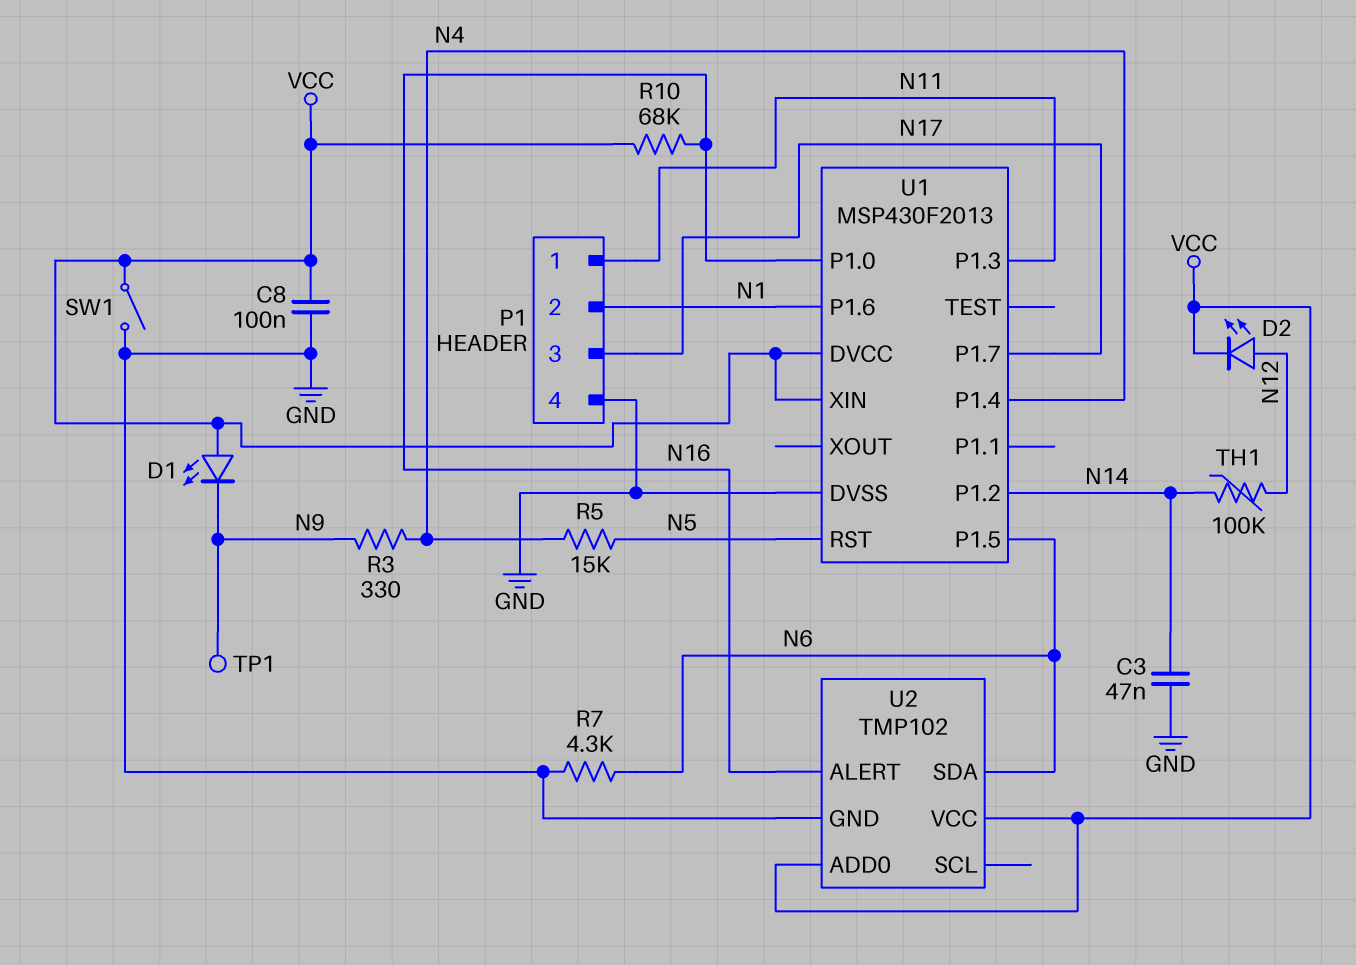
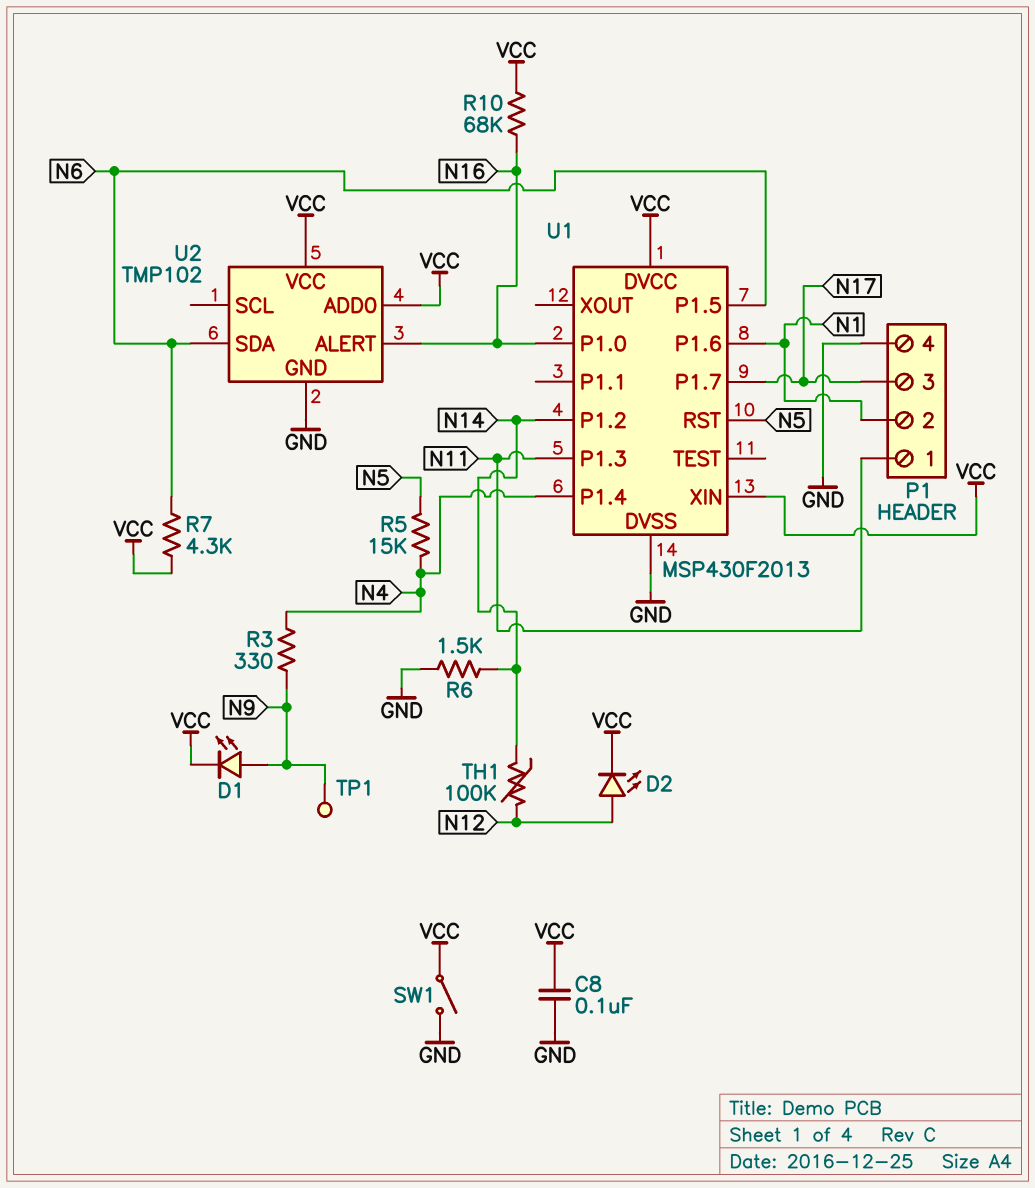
C3: 47nF (GND, N14) -> none
D1: LED (A VCC, K N9) -> LED (A N9, K VCC)
R6: none -> 1.5k (GND, N14)
R7: 4.3k (GND, N6) -> 4.3k (N6, VCC)

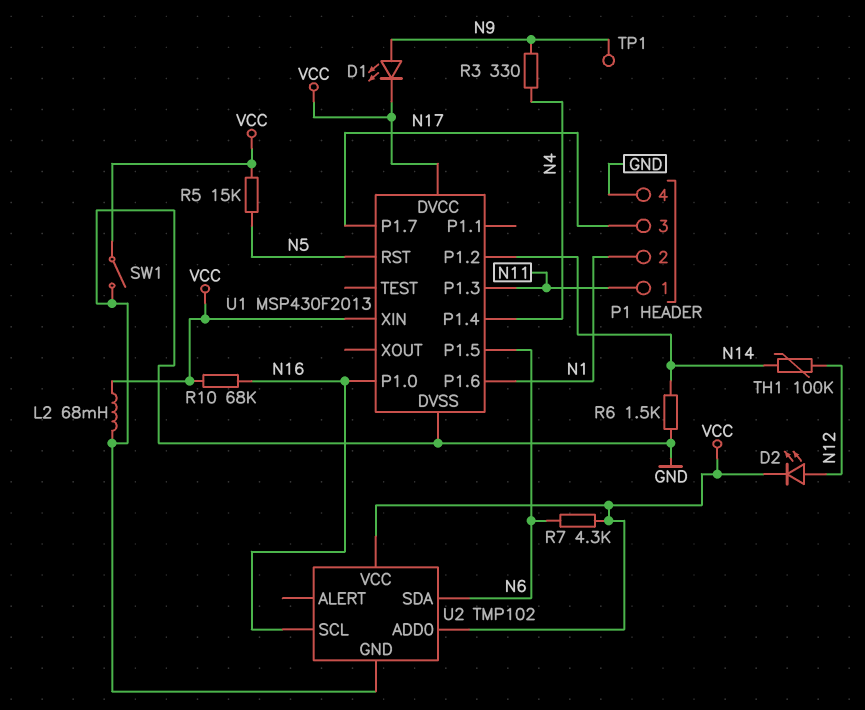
C8: 100nF (GND, VCC) -> none
L2: none -> 68mH (GND, VCC)
R5: 15k (N4, N5) -> 15k (N5, VCC)
U2 pin ALERT: N16 -> none
U2 pin SCL: none -> N16

